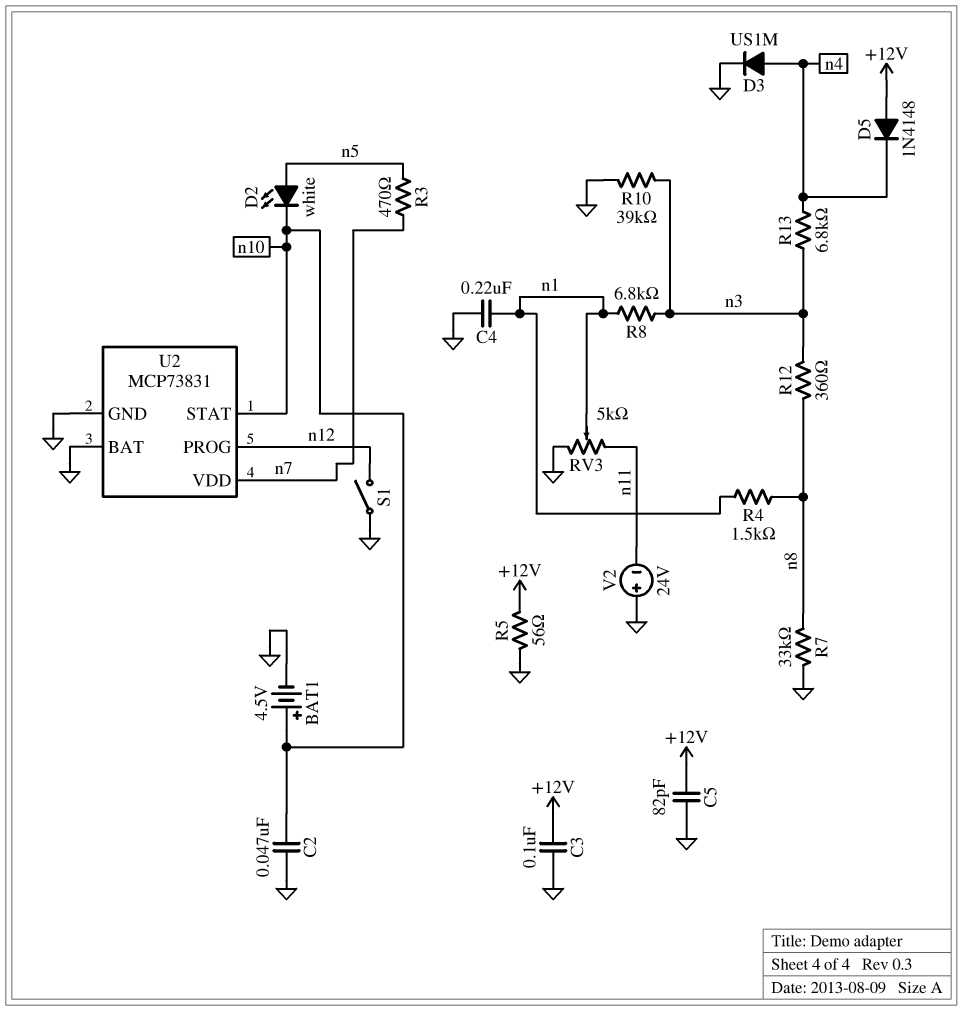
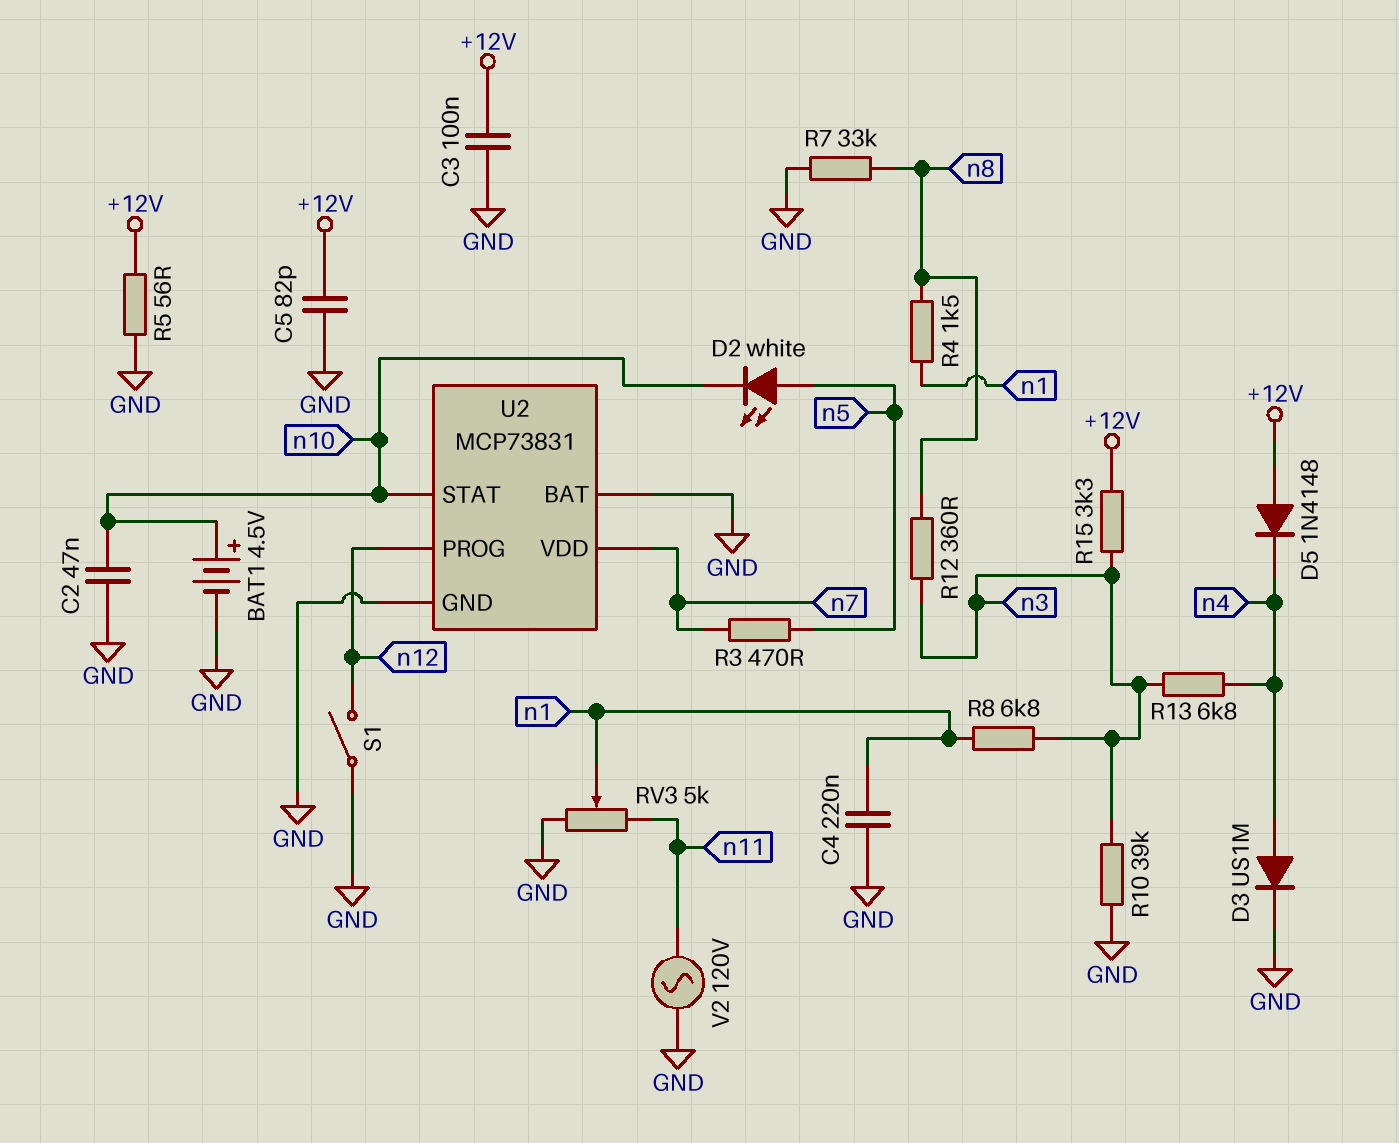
R15: none -> 3.3k (+12V, n3)
V2: 24V (plus GND, minus n11) -> AC 120V (GND, n11)

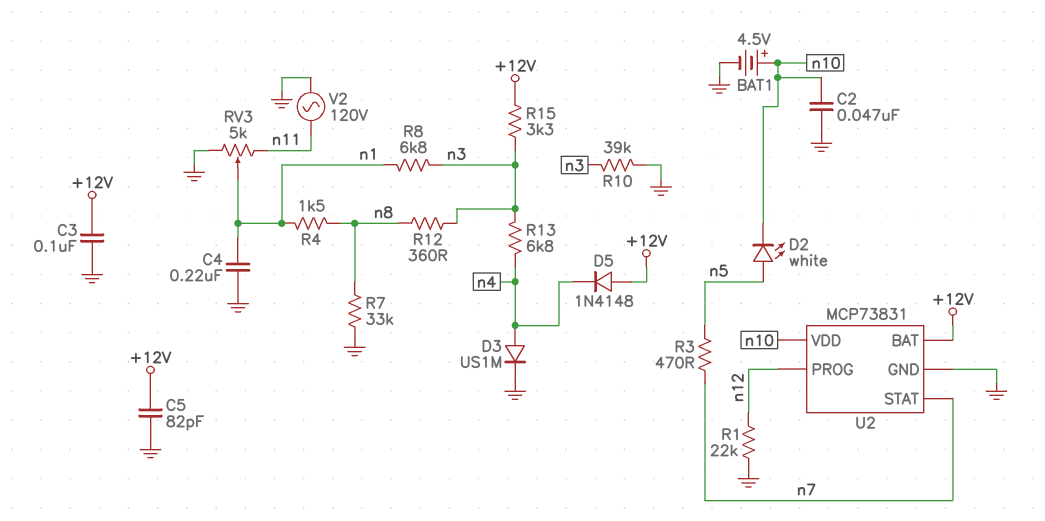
R1: none -> 22k (GND, n12)
R5: 56 (+12V, GND) -> none
S1: switch (GND, n12) -> none
U2 pin BAT: GND -> +12V
U2 pin STAT: n10 -> n7
U2 pin VDD: n7 -> n10

